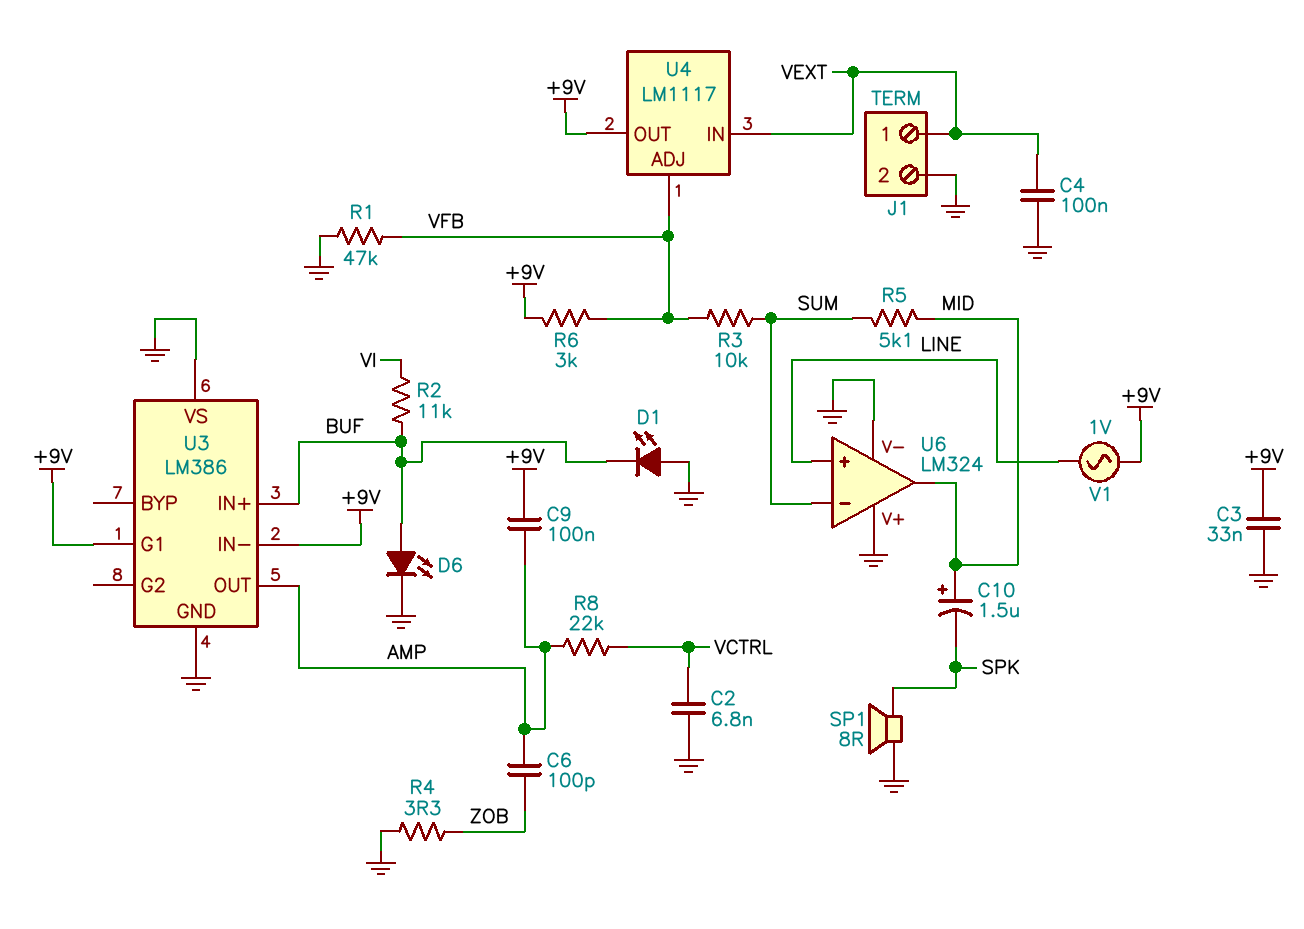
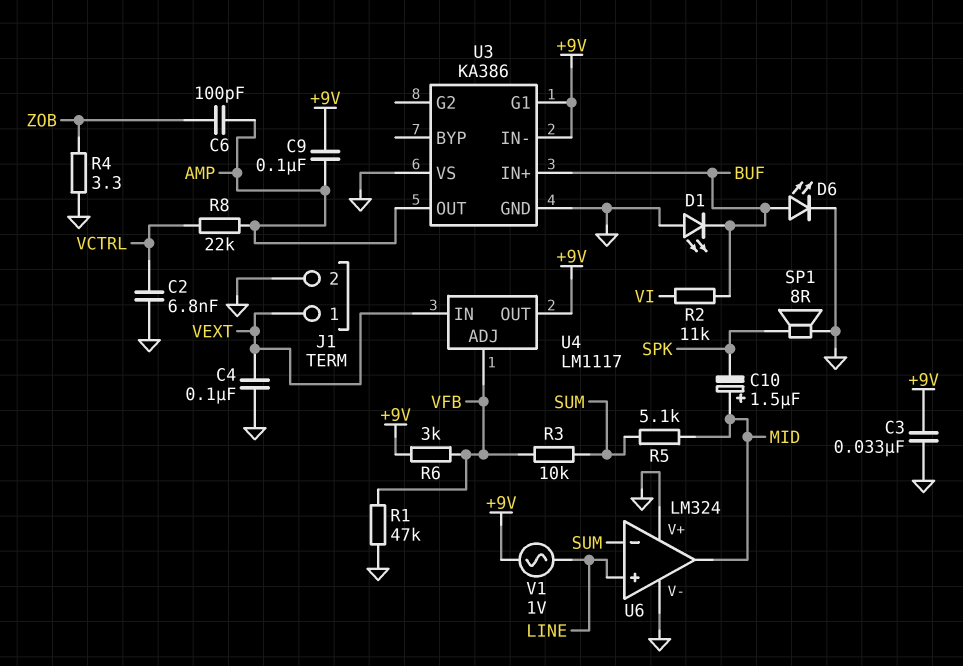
U3: LM386 -> KA386

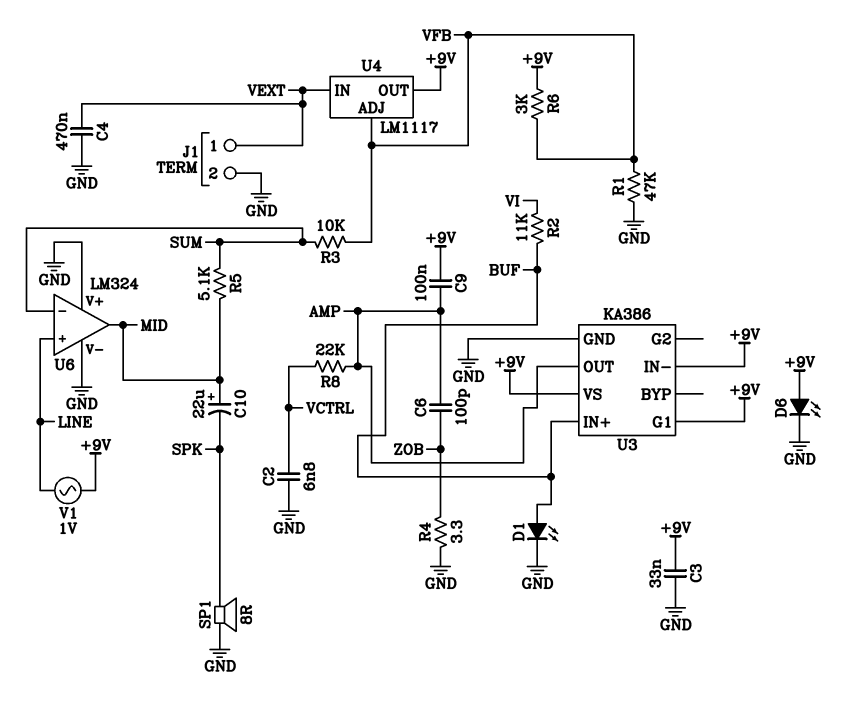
C4: 100nF (GND, VEXT) -> 470nF (GND, VEXT)
C10: 1.5uF (plus MID, minus SPK) -> 22uF (plus MID, minus SPK)
D1: LED (A GND, K BUF) -> LED (A BUF, K GND)
D6: LED (A BUF, K GND) -> LED (A +9V, K GND)
U3 pin VS: GND -> +9V

